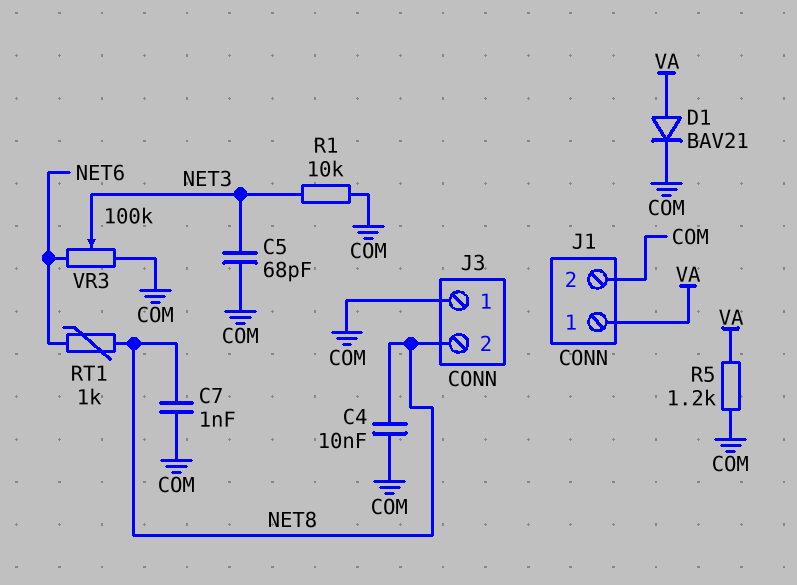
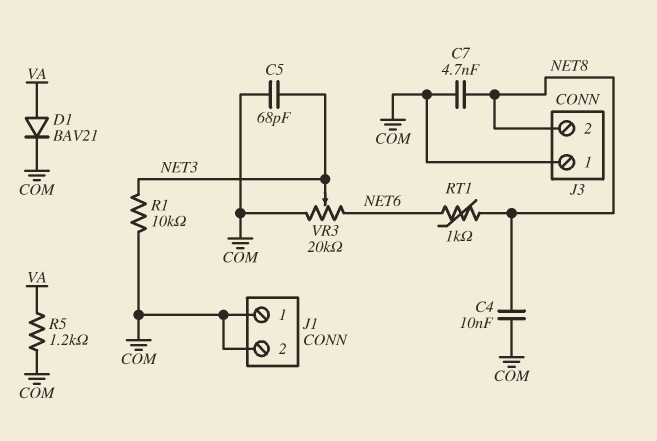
C7: 1nF (COM, NET8) -> 4.7nF (COM, NET8)
J1 pin 1: VA -> COM
VR3: 100k (COM, NET6, wiper NET3) -> 20k (COM, NET6, wiper NET3)

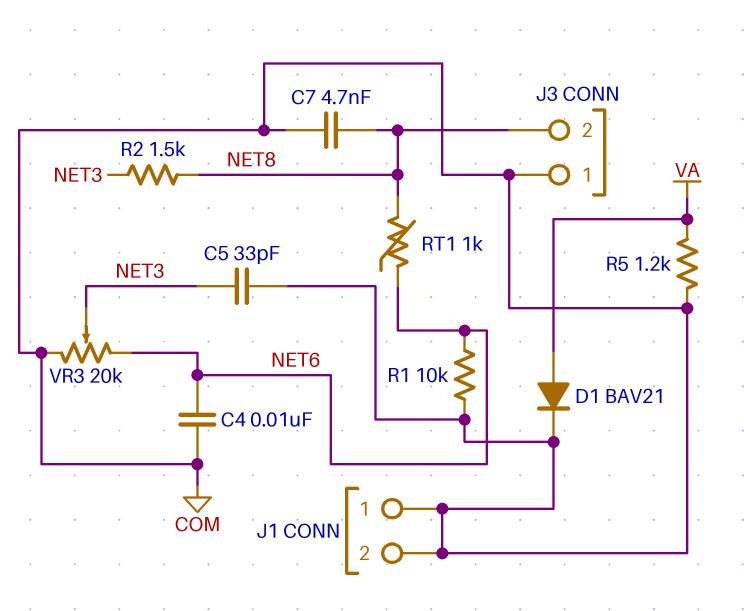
C4: 10nF (COM, NET8) -> 10nF (COM, NET6)
C5: 68pF (COM, NET3) -> 33pF (COM, NET3)
R1: 10k (COM, NET3) -> 10k (COM, NET6)
R2: none -> 1.5k (NET3, NET8)

